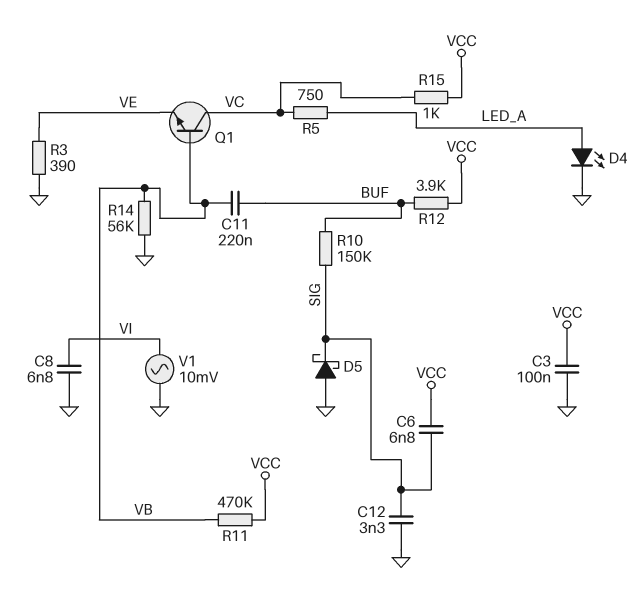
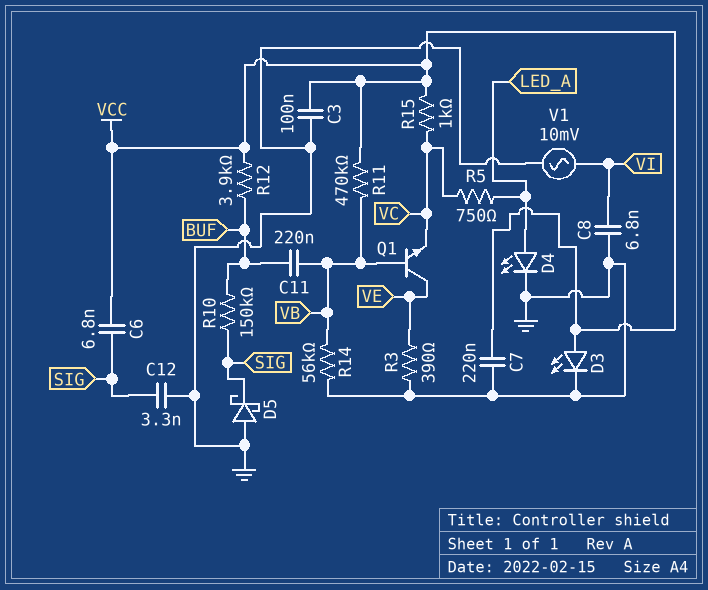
C7: none -> 220nF (GND, VCC)
D3: none -> LED (A VCC, K GND)
Q1: NPN (B VB, C VC, E VE) -> NPN (B VB, C VE, E VC)

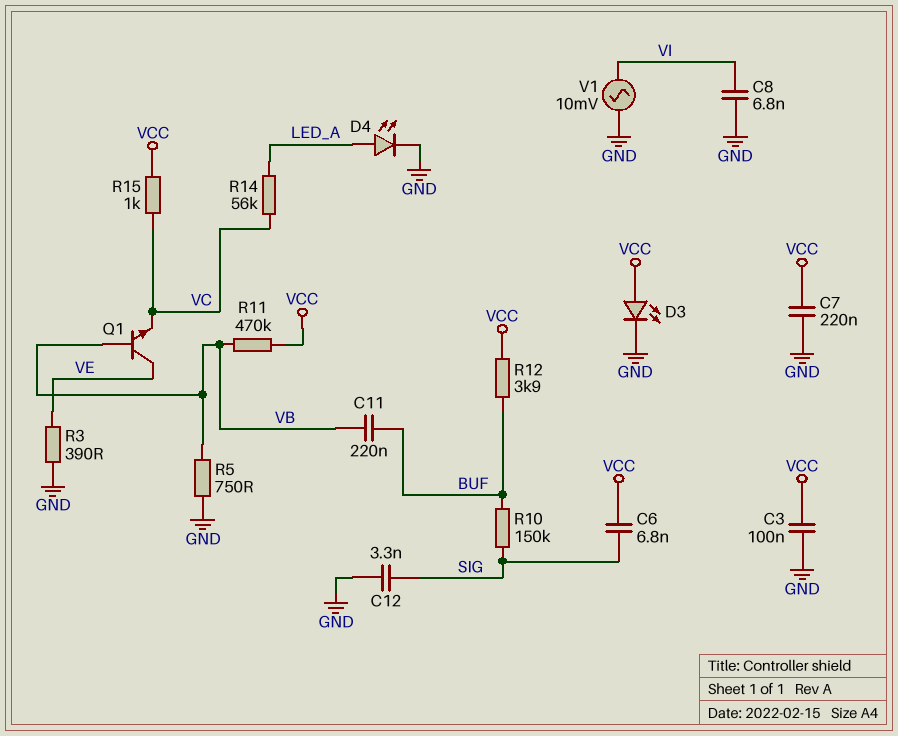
D5: schottky (A GND, K SIG) -> none
R5: 750 (LED_A, VC) -> 750 (GND, VB)
R14: 56k (GND, VB) -> 56k (LED_A, VC)

